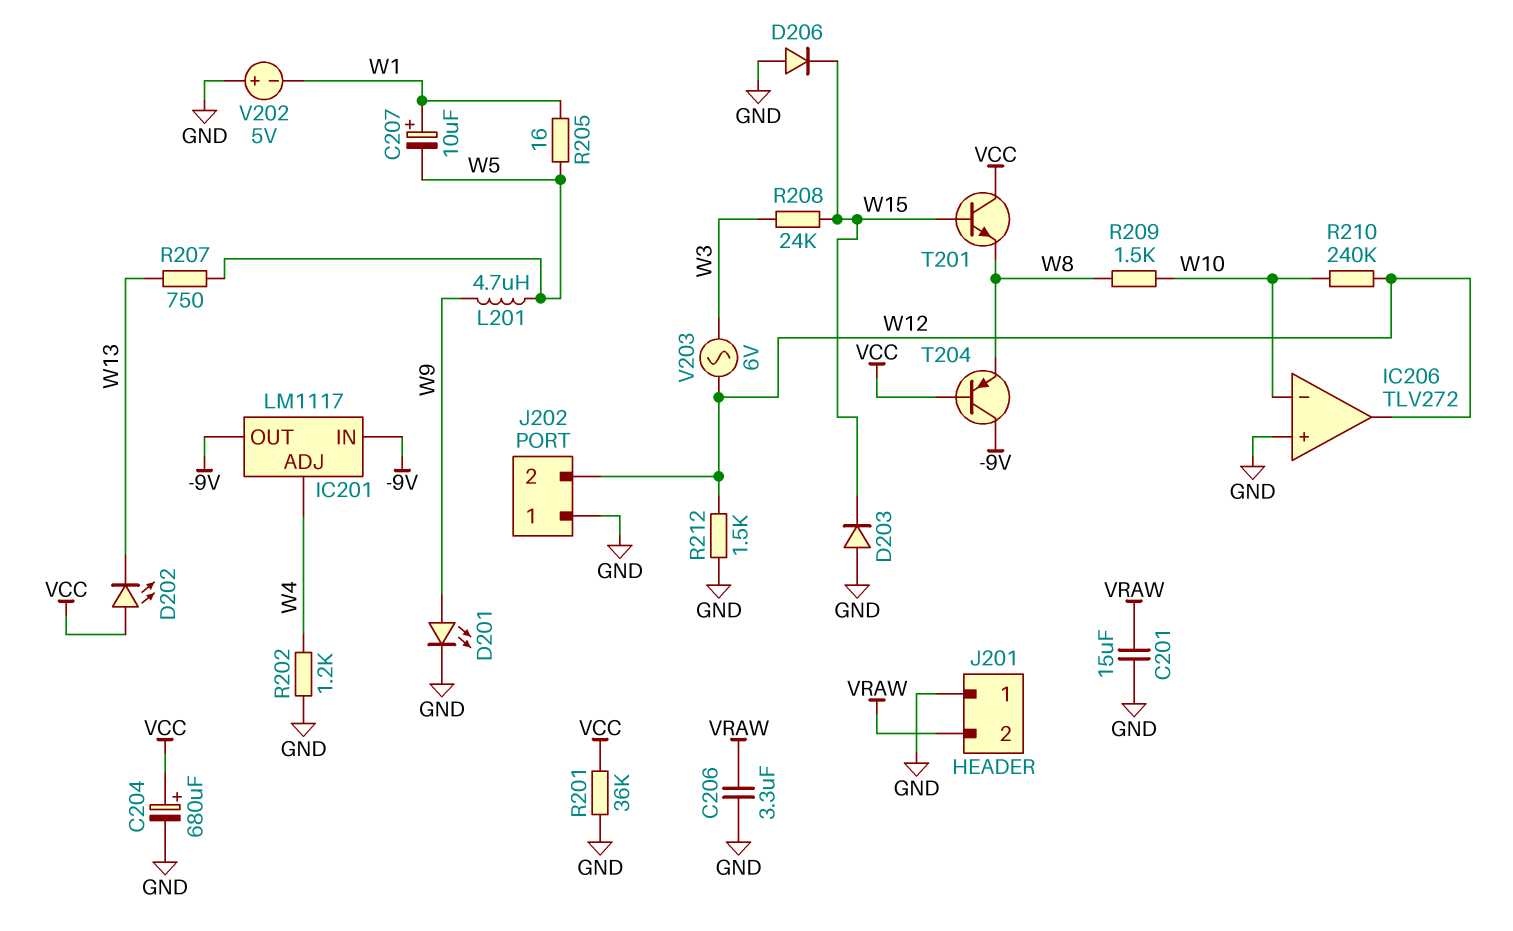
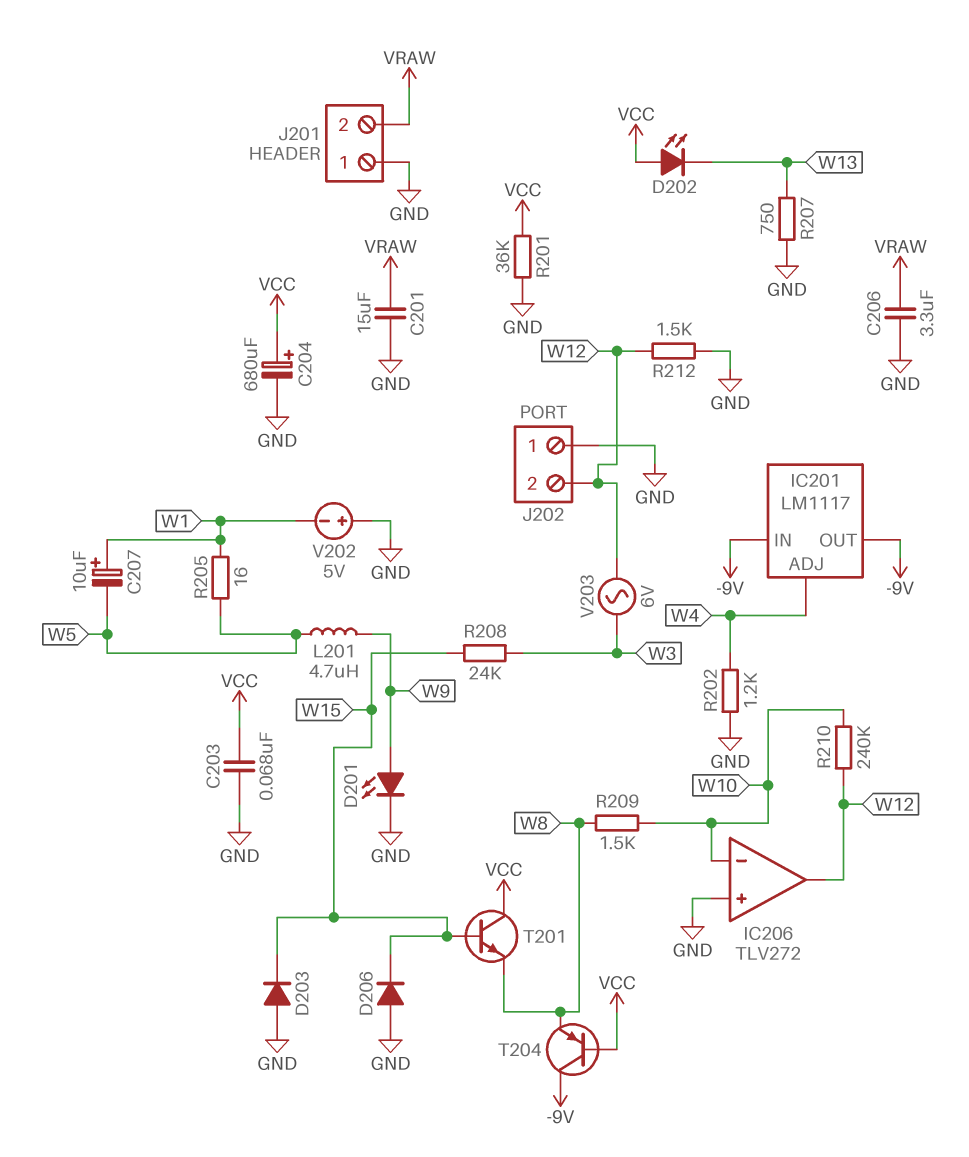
C203: none -> 68nF (GND, VCC)
R207: 750 (W5, W13) -> 750 (GND, W13)

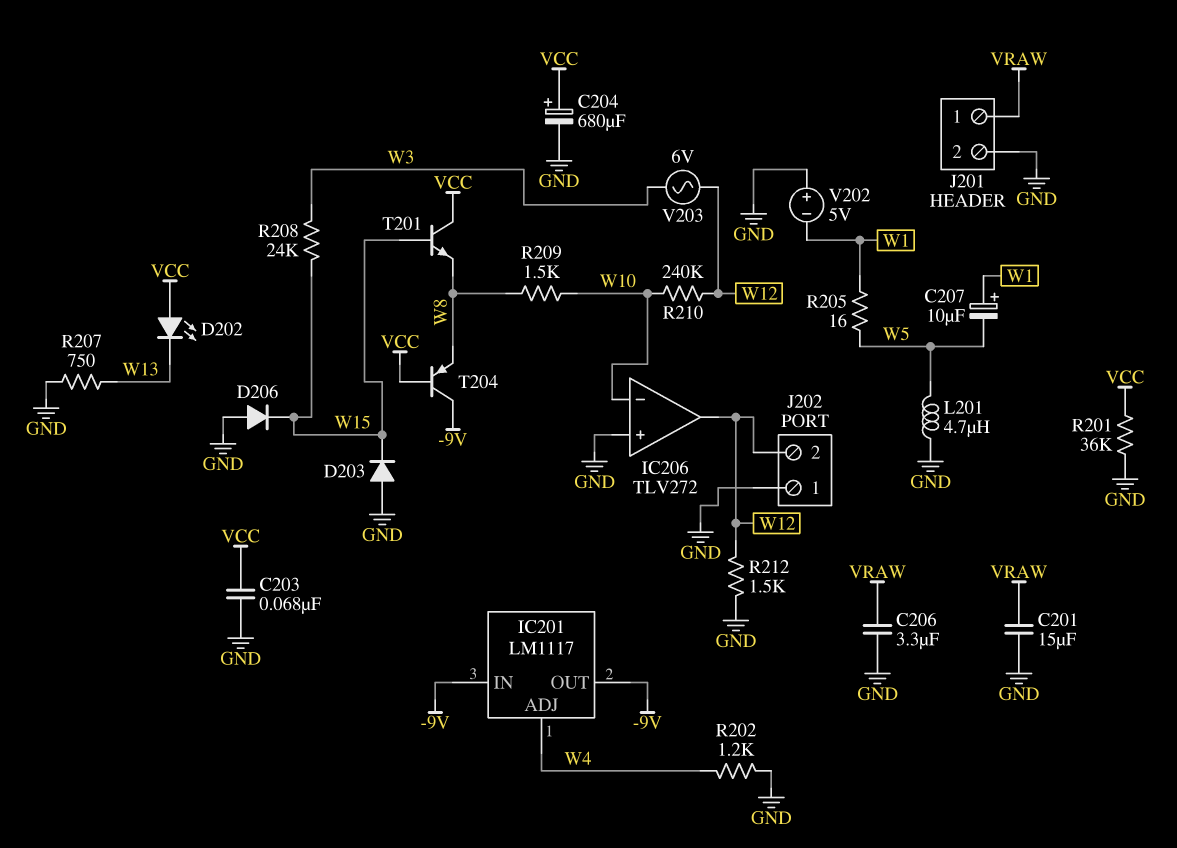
D201: LED (A W9, K GND) -> none
J201 pin 1: GND -> VRAW
J201 pin 2: VRAW -> GND
L201: 4.7uH (W5, W9) -> 4.7uH (GND, W5)

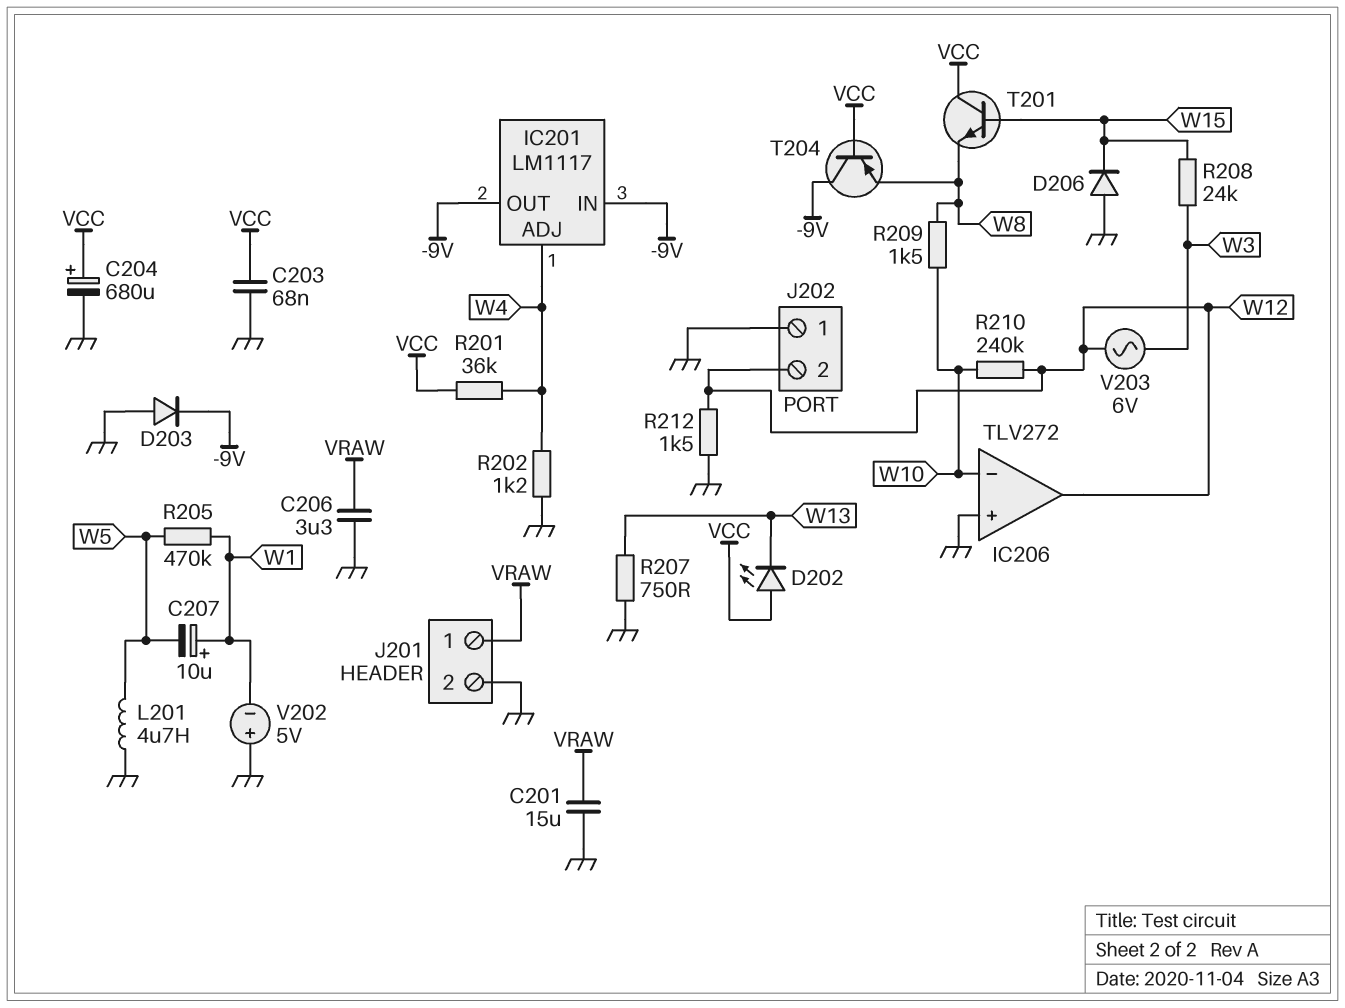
D203: diode (A GND, K W15) -> diode (A GND, K -9V)
R201: 36k (GND, VCC) -> 36k (VCC, W4)
R205: 16 (W1, W5) -> 470k (W1, W5)

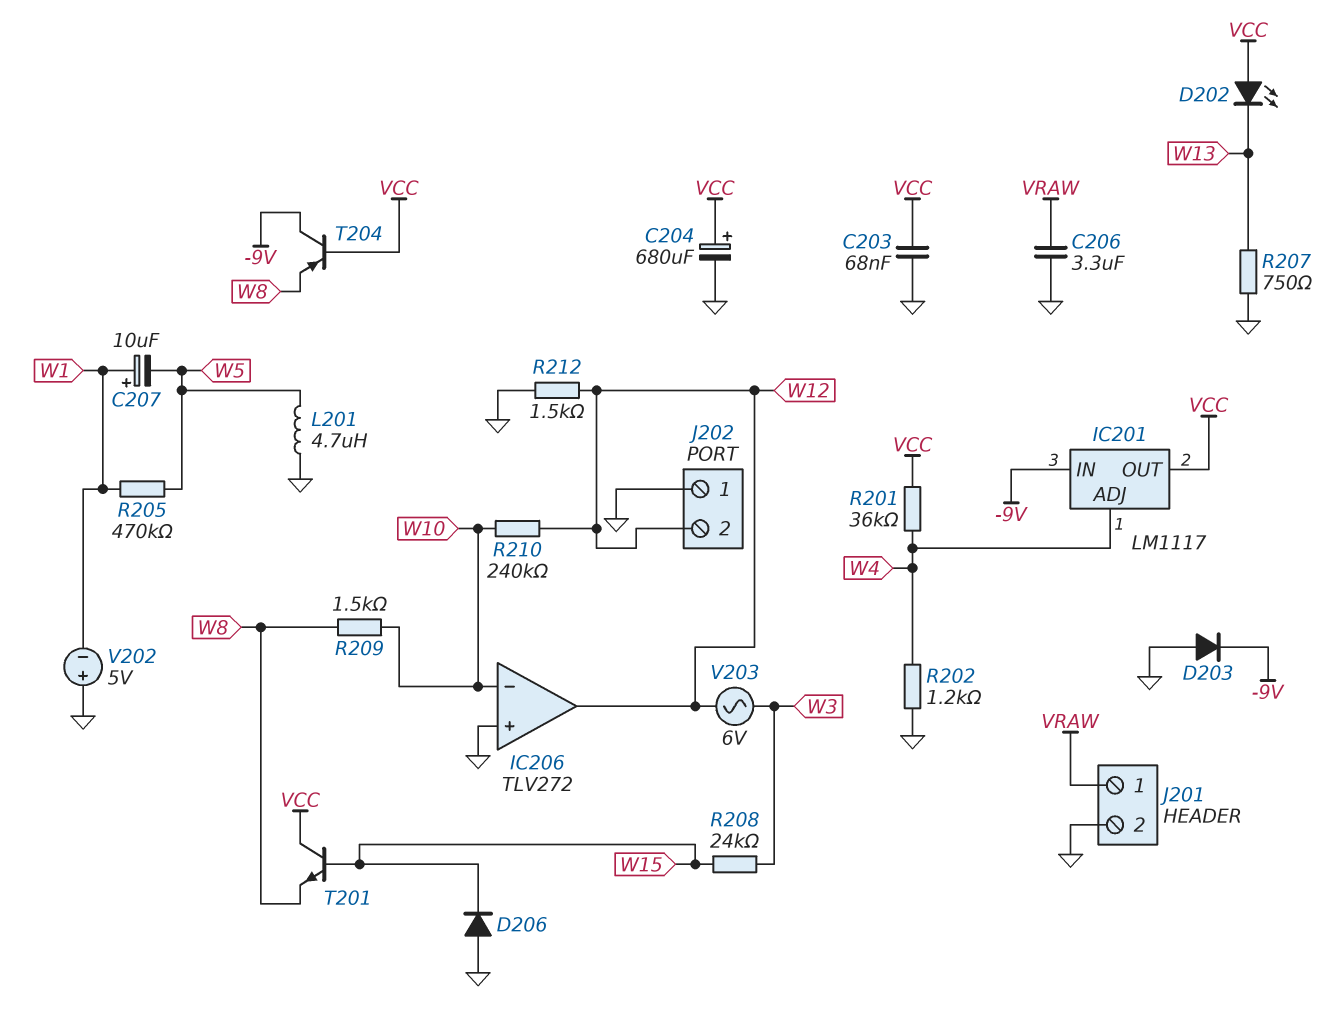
C201: 15uF (GND, VRAW) -> none
IC201 pin OUT: -9V -> VCC

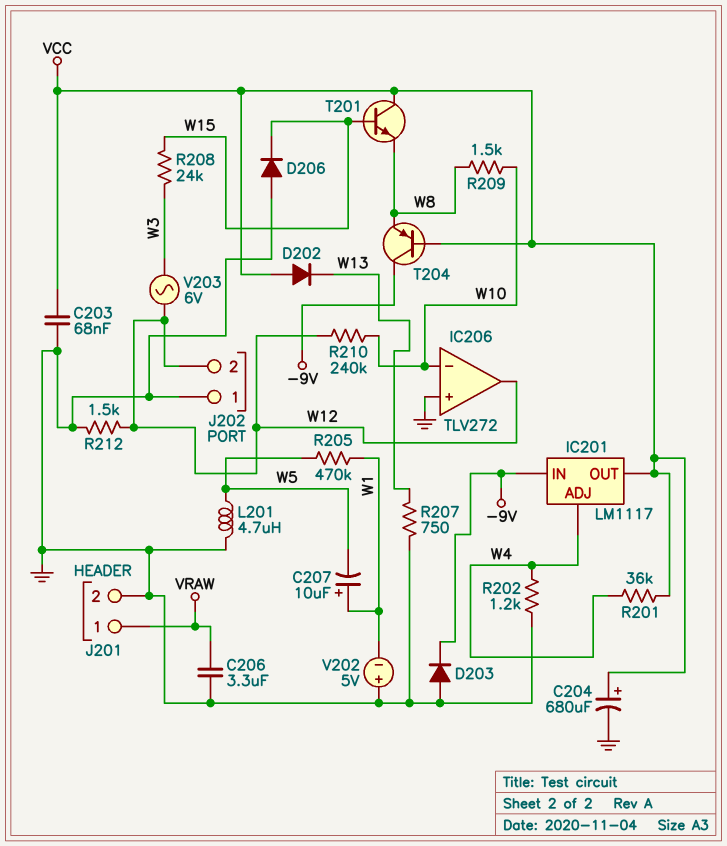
D202: LED (A VCC, K W13) -> diode (A VCC, K W13)

